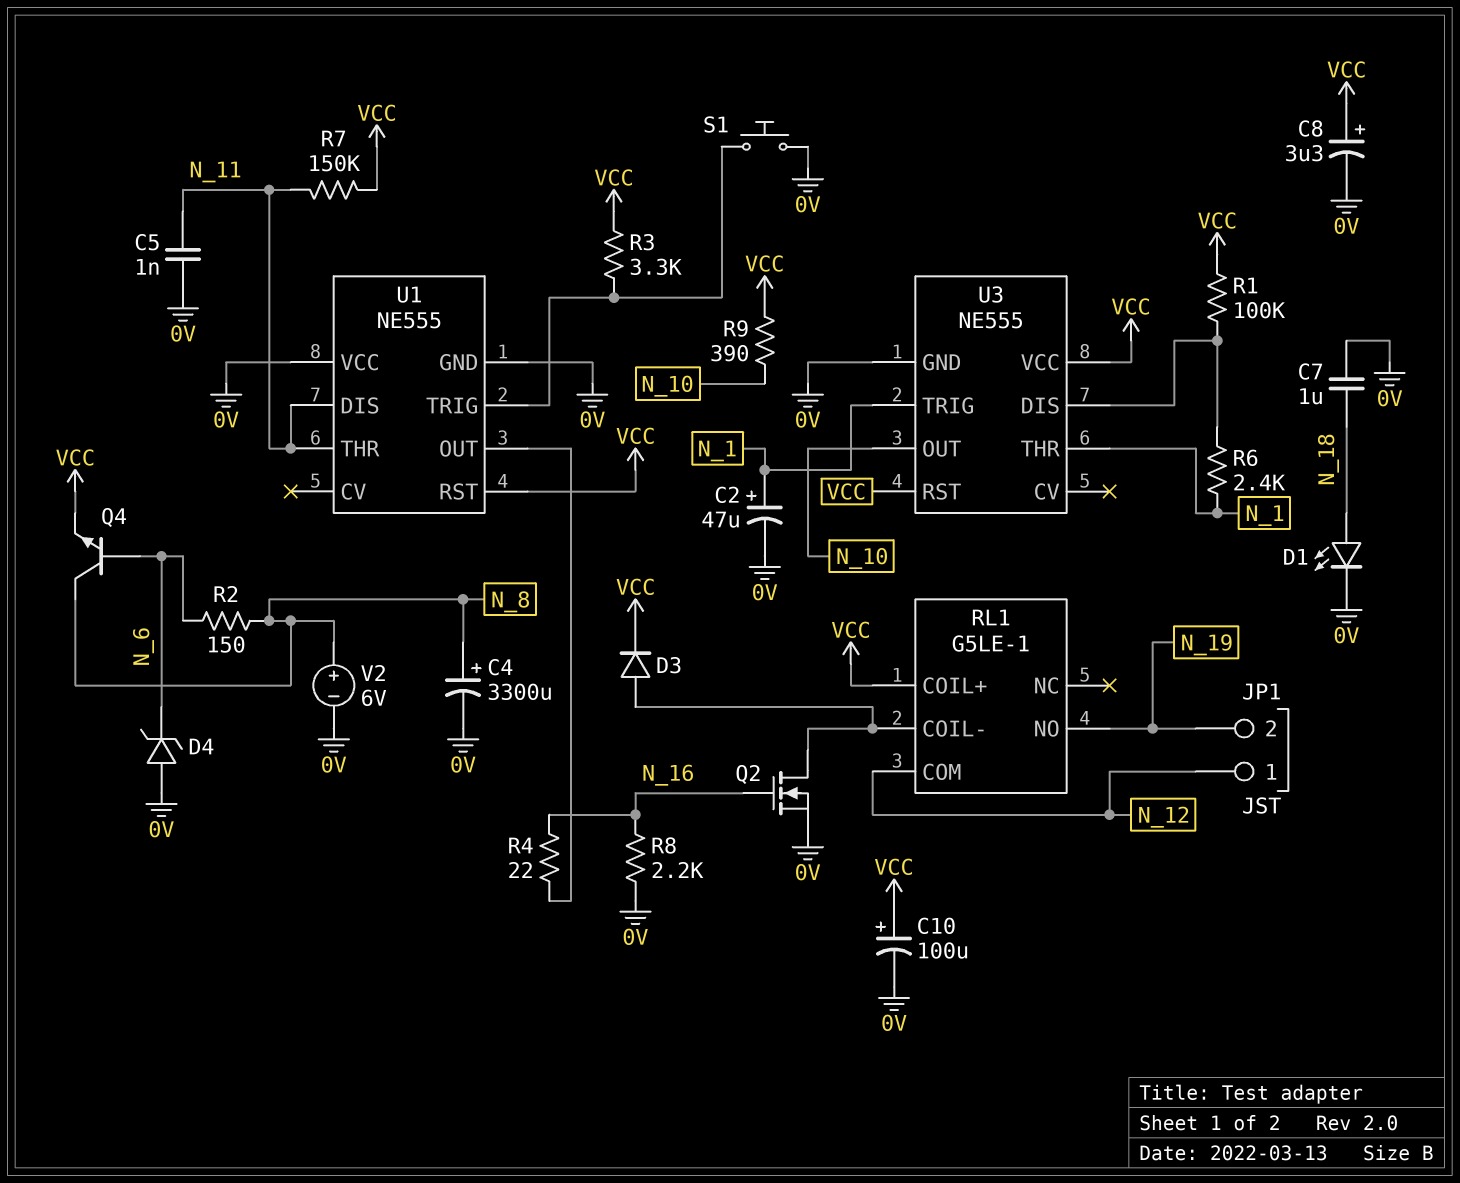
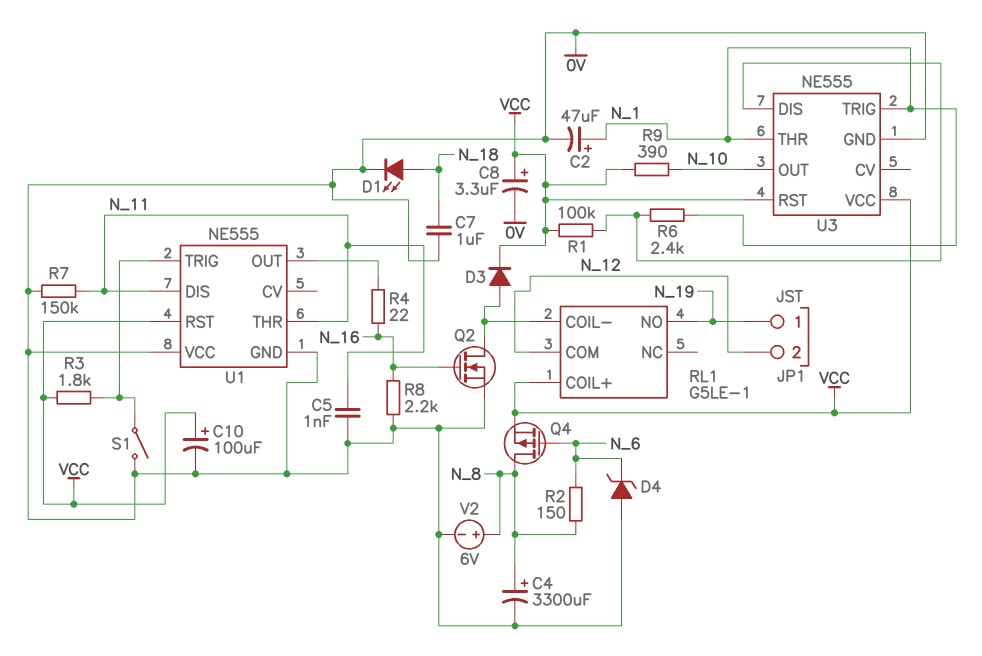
JP1 pin 1: N_12 -> N_19
JP1 pin 2: N_19 -> N_12
Q4: NPN (B N_6, C N_8, E VCC) -> PMOS (G N_6, D N_8, S VCC)
R3: 3.3k (U1/TRIG, VCC) -> 1.8k (U1/TRIG, VCC)
R7: 150k (N_11, VCC) -> 150k (0V, N_11)
S1: button (0V, U1/TRIG) -> switch (0V, U1/TRIG)

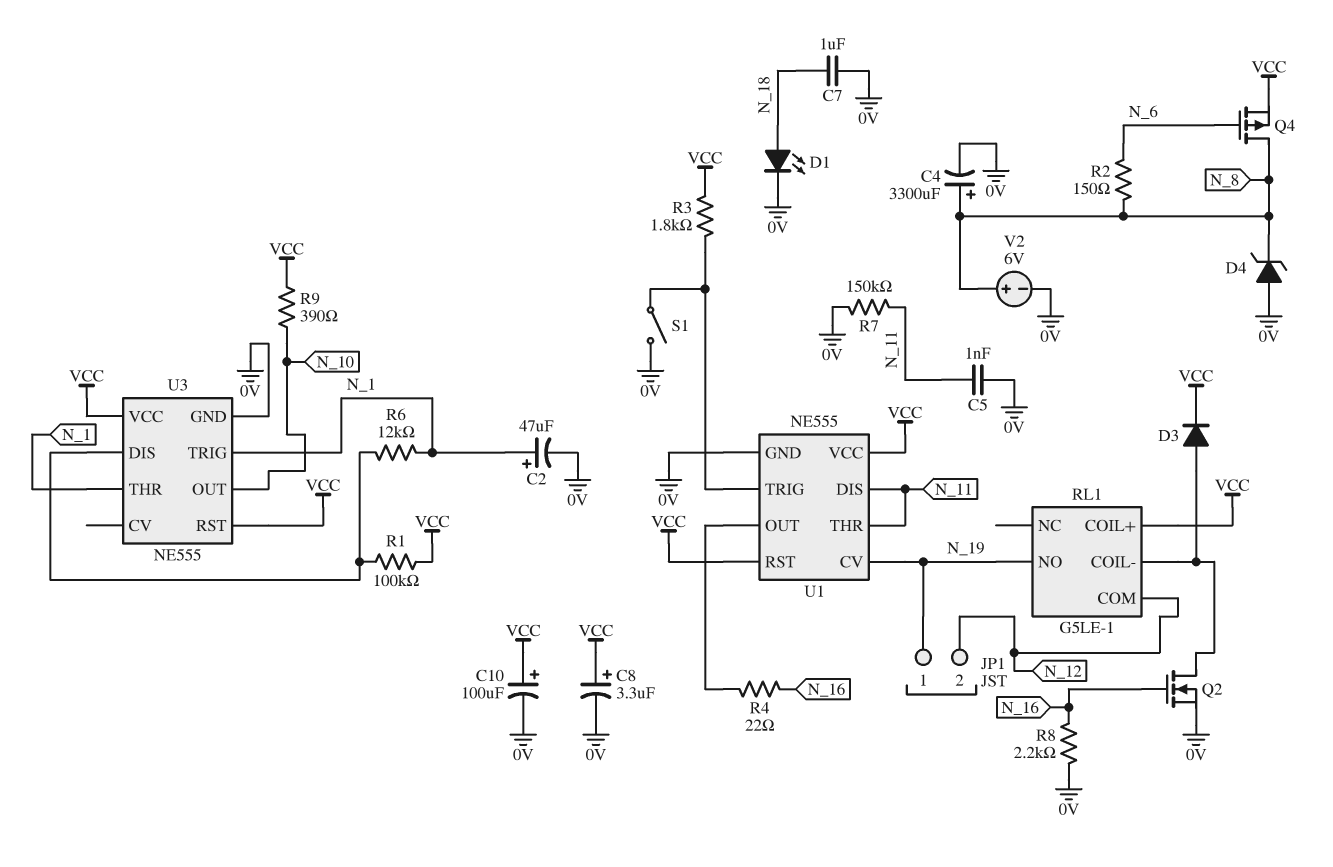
D4: zener (A 0V, K N_6) -> zener (A 0V, K N_8)
R6: 2.4k (N_1, U3/DIS) -> 12k (N_1, U3/DIS)
U1 pin CV: none -> N_19
U1 pin VCC: 0V -> VCC

